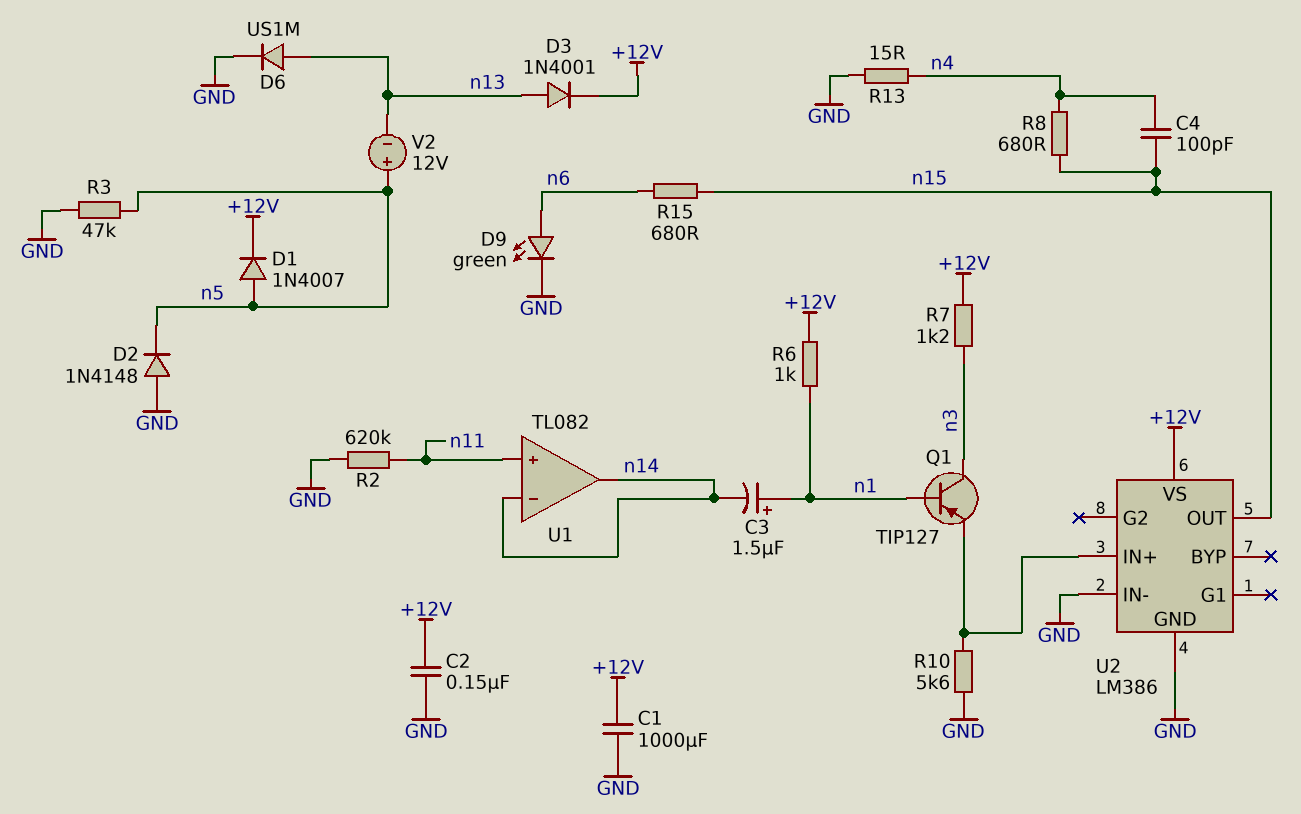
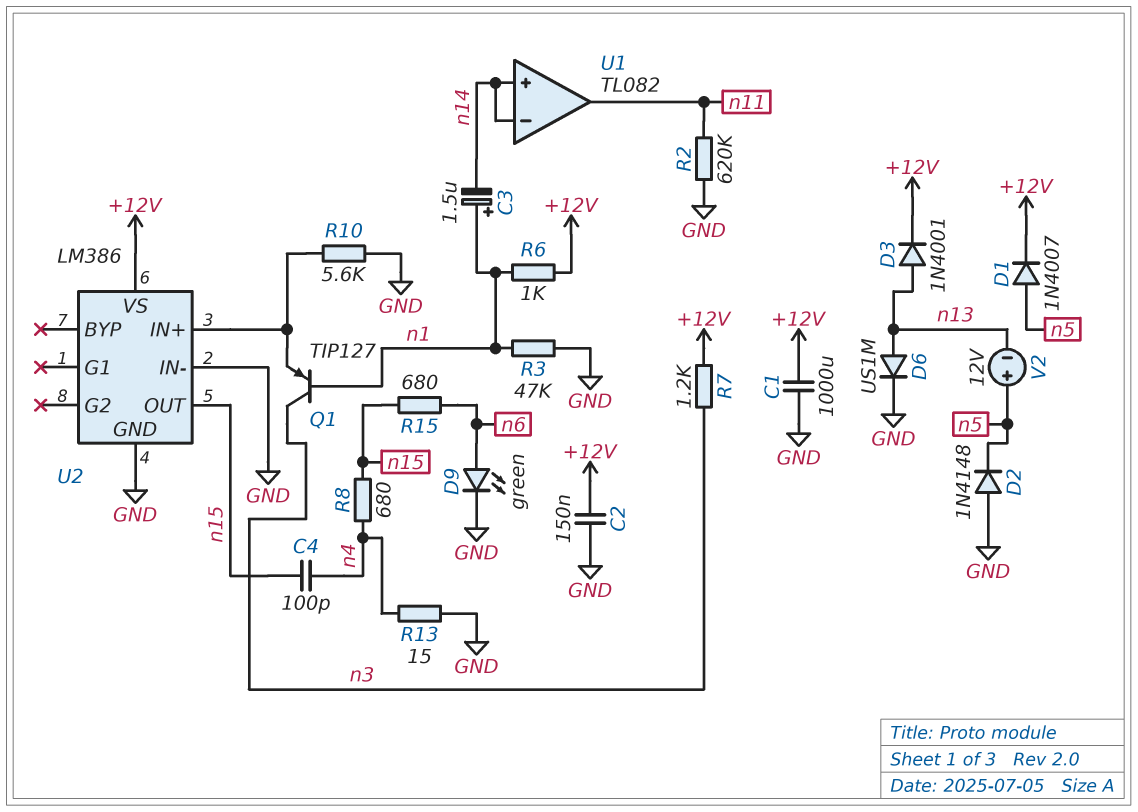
R3: 47k (GND, n5) -> 47k (GND, n1)
U1 pin in+: n11 -> n14
U1 pin out: n14 -> n11

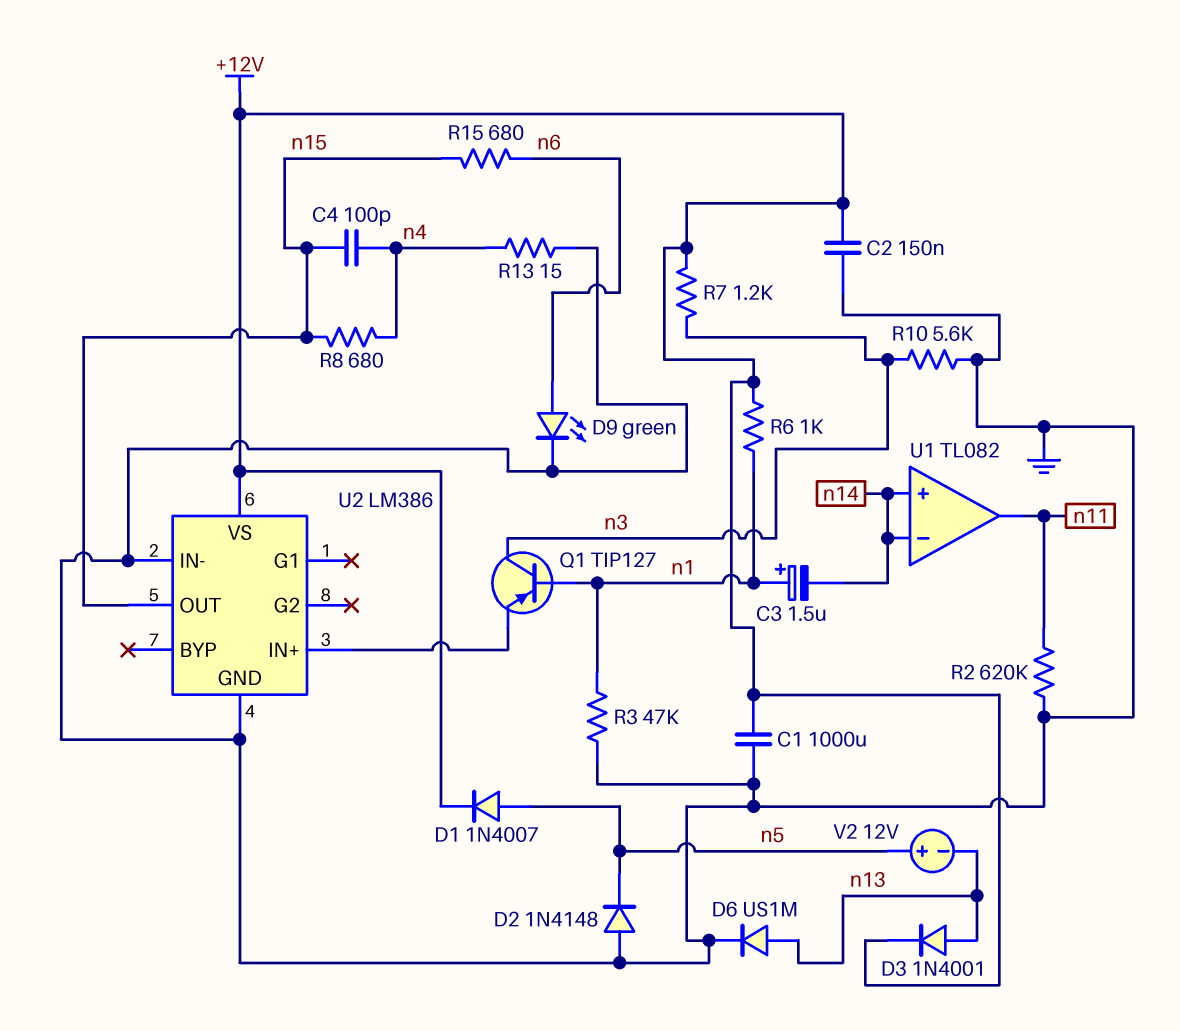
R10: 5.6k (GND, U2/IN+) -> 5.6k (GND, n3)

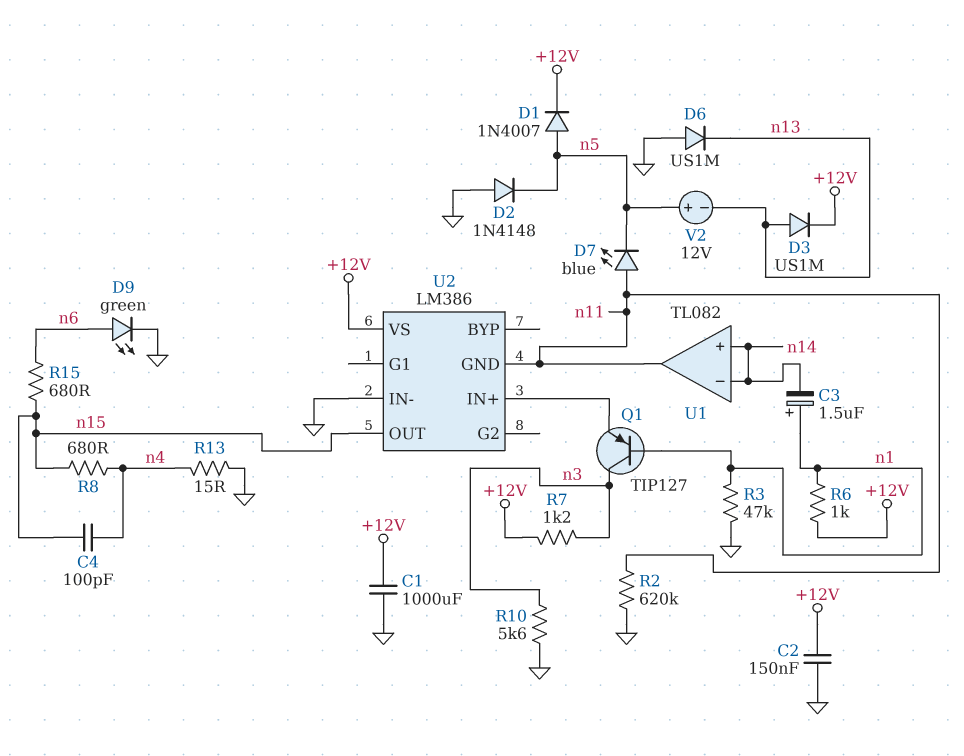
D3: diode 1N4001 (A n13, K +12V) -> diode US1M (A n13, K +12V)
D6: diode US1M (A n13, K GND) -> diode US1M (A GND, K n13)
D7: none -> LED blue (A n11, K n5)
U2 pin GND: GND -> n11

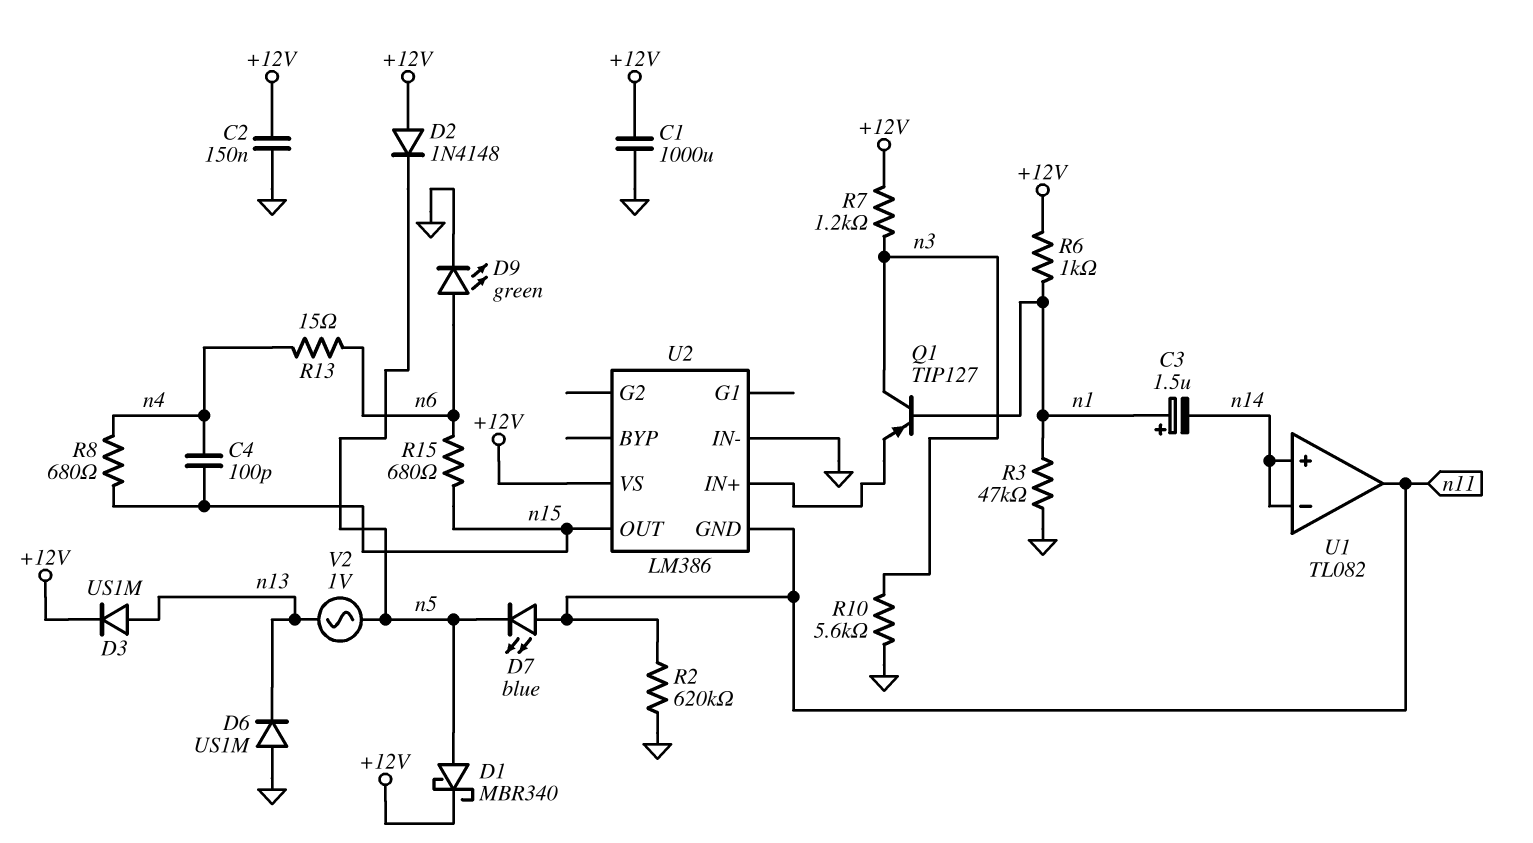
D1: diode 1N4007 (A n5, K +12V) -> schottky MBR340 (A n5, K +12V)
D2: diode 1N4148 (A GND, K n5) -> diode 1N4148 (A +12V, K n5)
R13: 15 (GND, n4) -> 15 (n4, n6)
V2: 12V (plus n5, minus n13) -> AC 1V (n5, n13)

